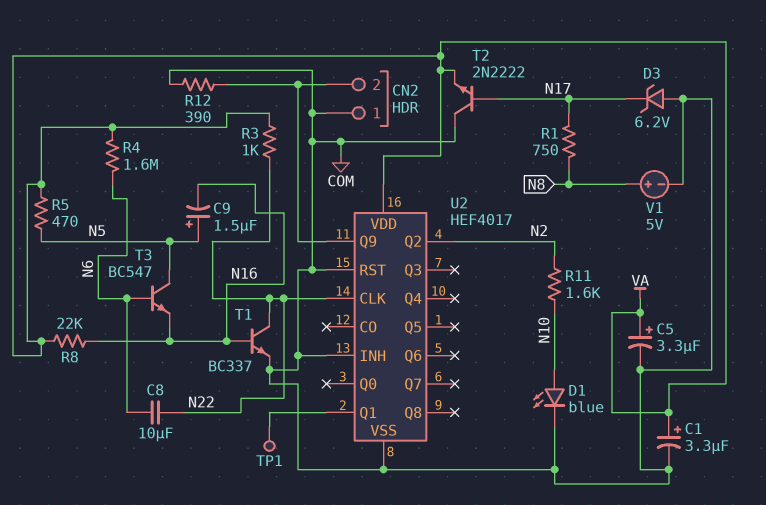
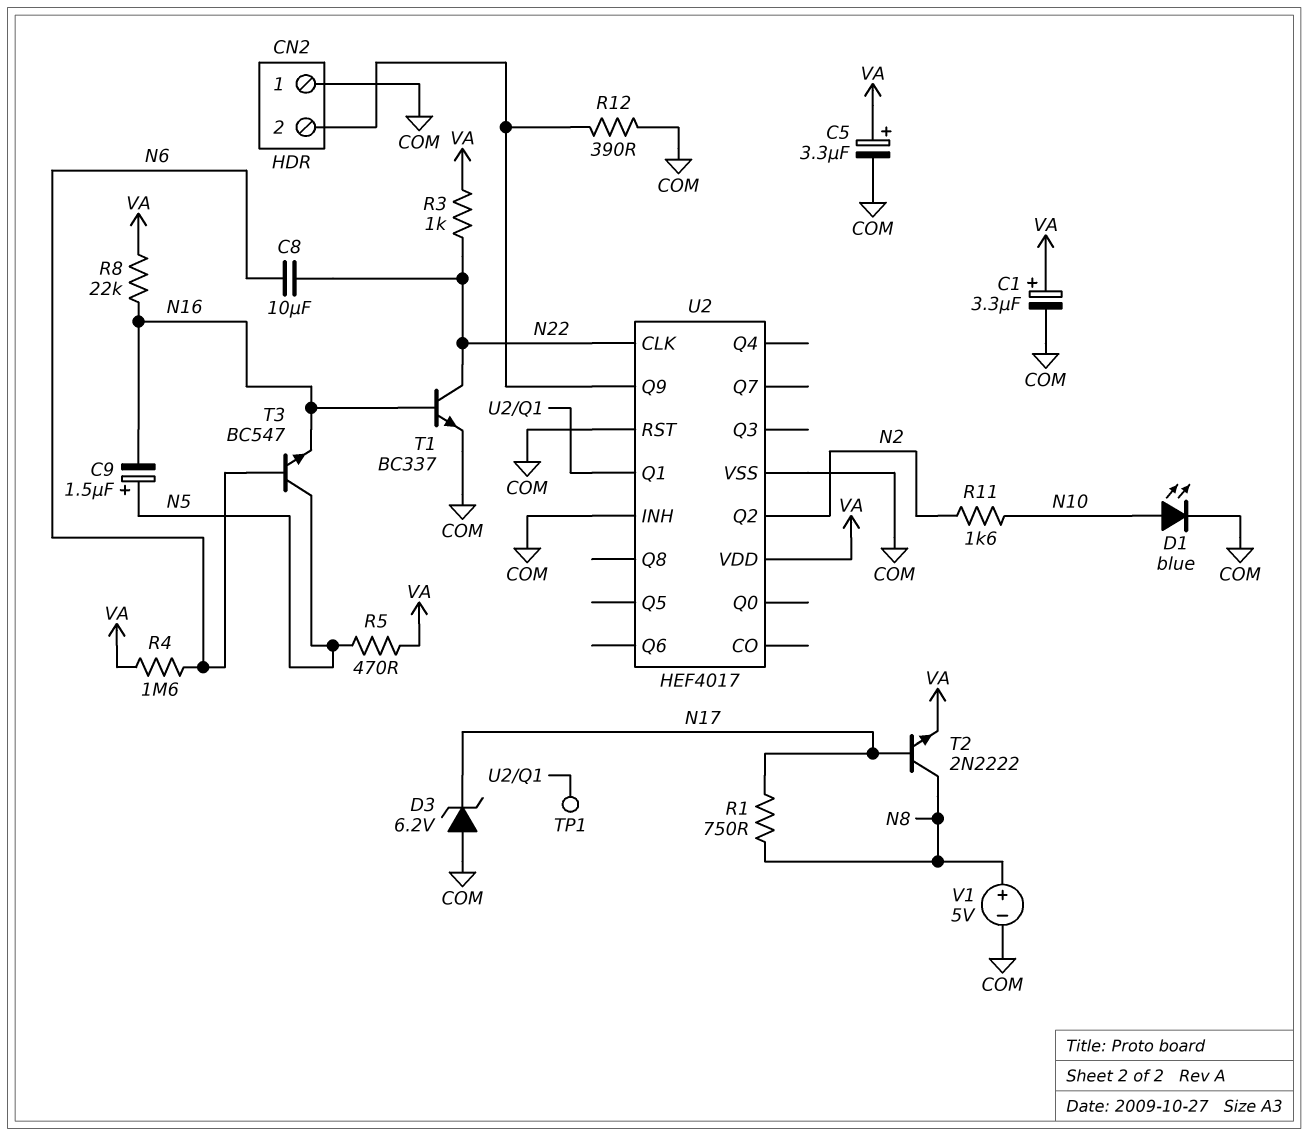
T2: NPN 2N2222 (B N17, C COM, E VA) -> NPN 2N2222 (B N17, C N8, E VA)

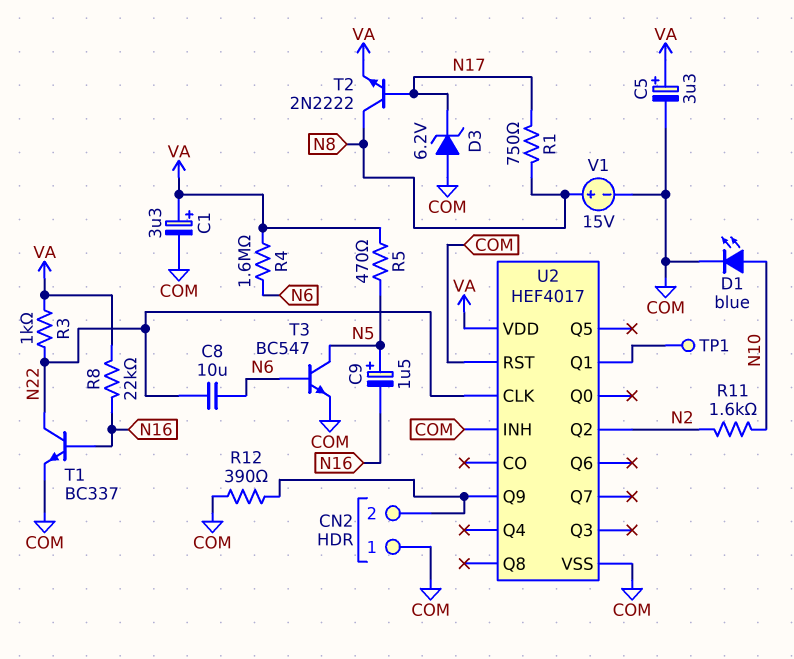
T3: NPN BC547 (B N6, C N5, E N16) -> NPN BC547 (B N6, C N5, E COM)
V1: 5V (plus N8, minus COM) -> 15V (plus N8, minus COM)

